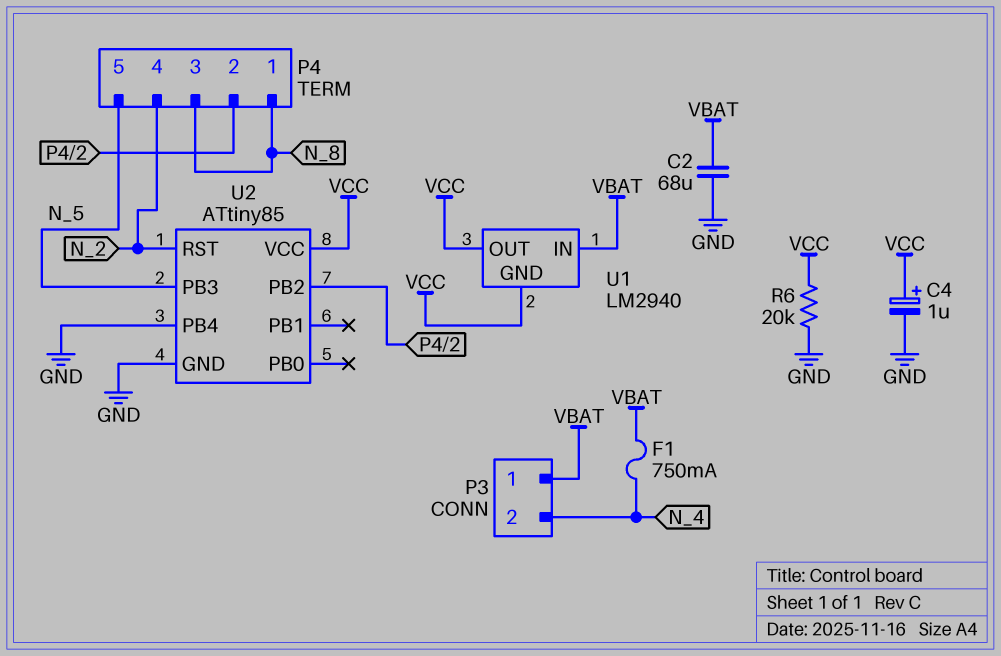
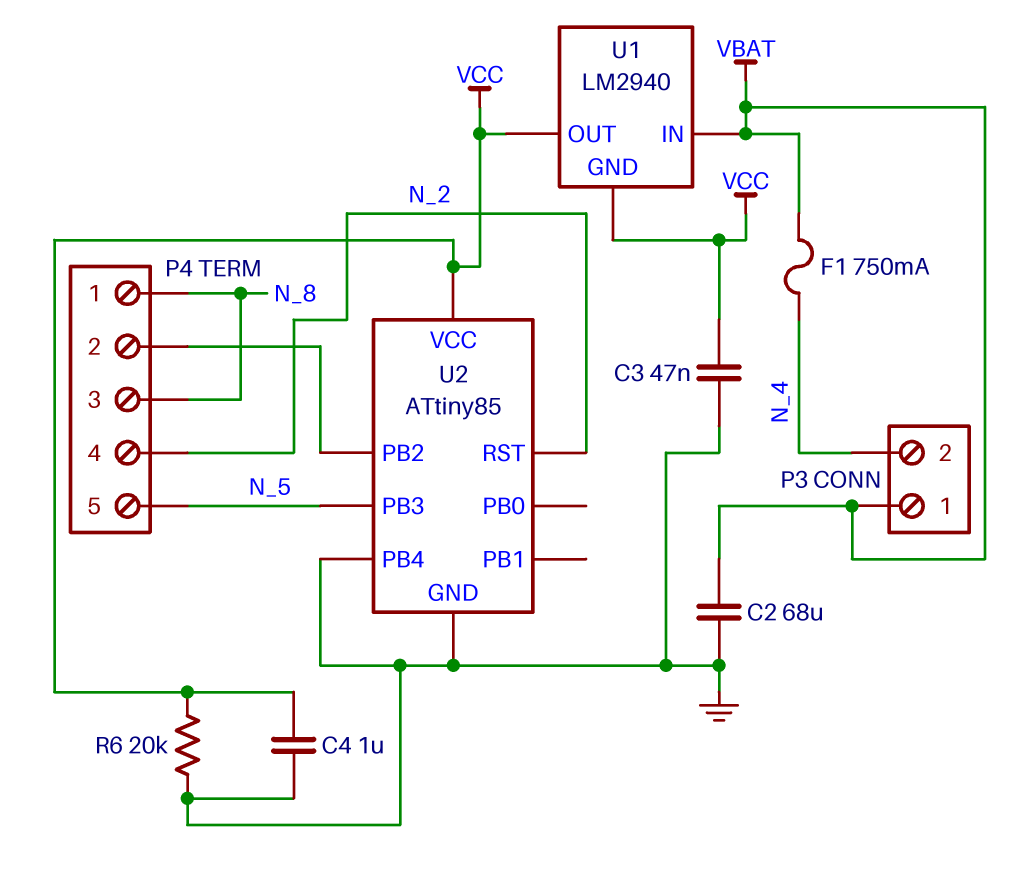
C3: none -> 47nF (GND, VCC)
C4: 1uF (plus VCC, minus GND) -> 1uF (GND, VCC)

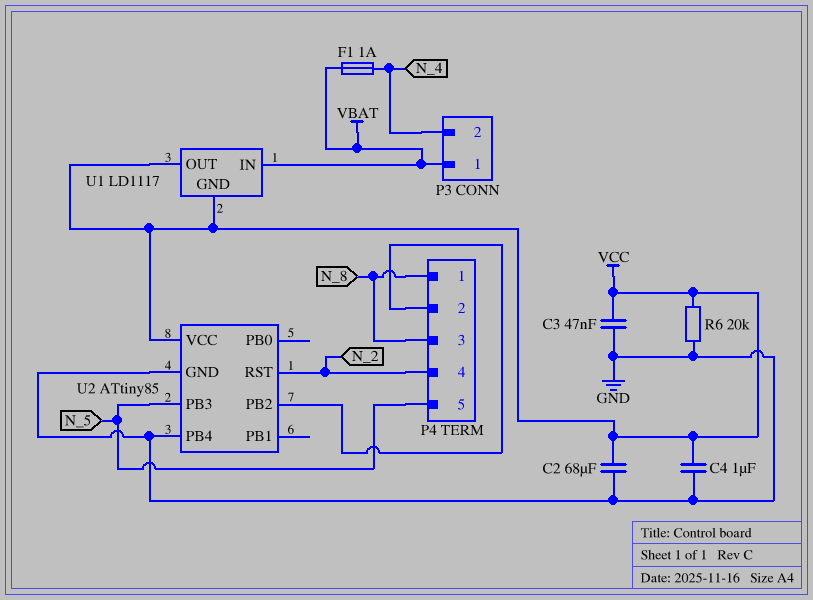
C2: 68uF (GND, VBAT) -> 68uF (GND, VCC)
F1: 750mA (N_4, VBAT) -> 1A (N_4, VBAT)
U1: LM2940 -> LD1117

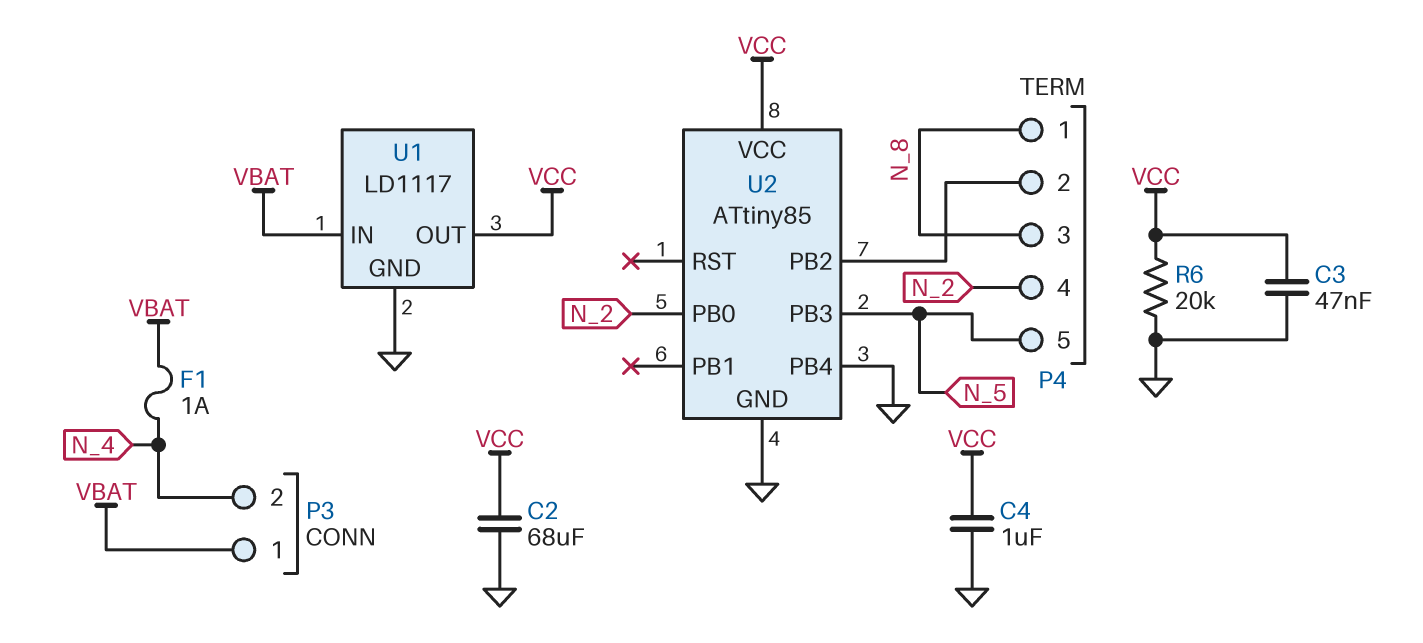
U1 pin GND: VCC -> GND
U2 pin PB0: none -> N_2
U2 pin RST: N_2 -> none

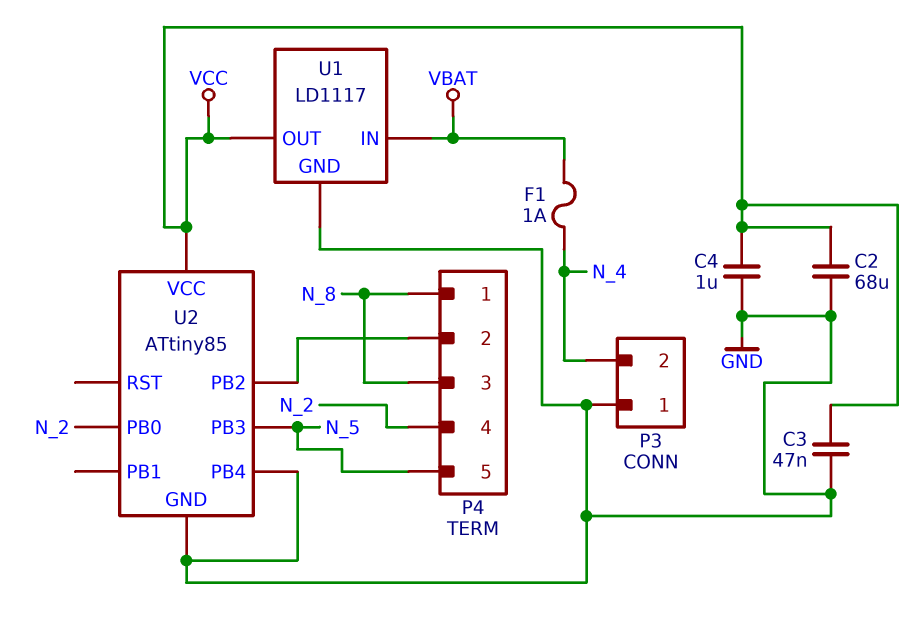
P3 pin 1: VBAT -> GND
R6: 20k (GND, VCC) -> none

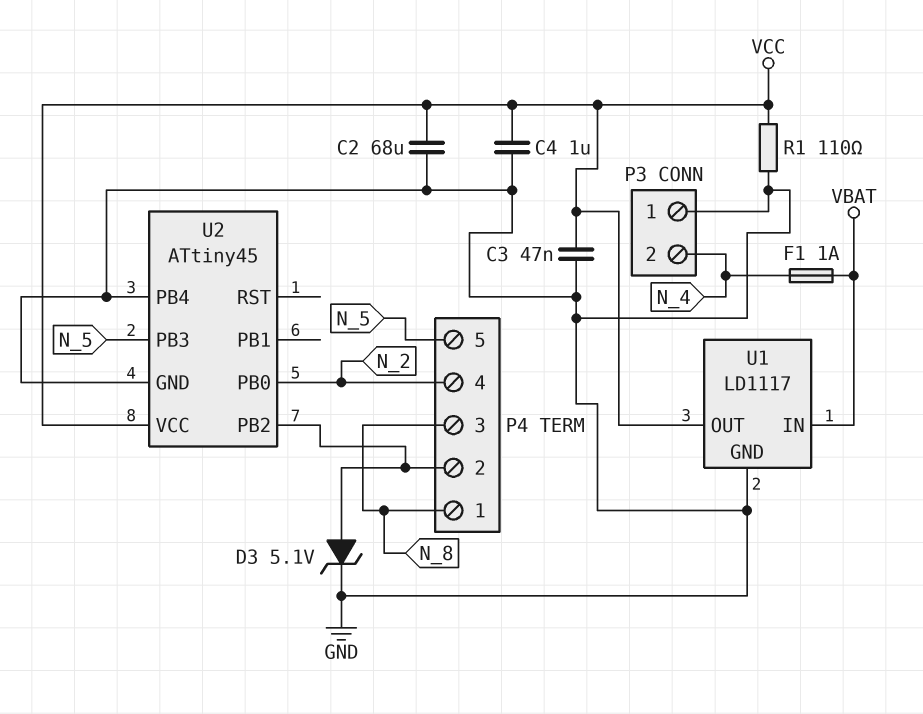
D3: none -> zener 5.1V (A P4/2, K GND)
R1: none -> 110 (GND, VCC)
U2: ATtiny85 -> ATtiny45

